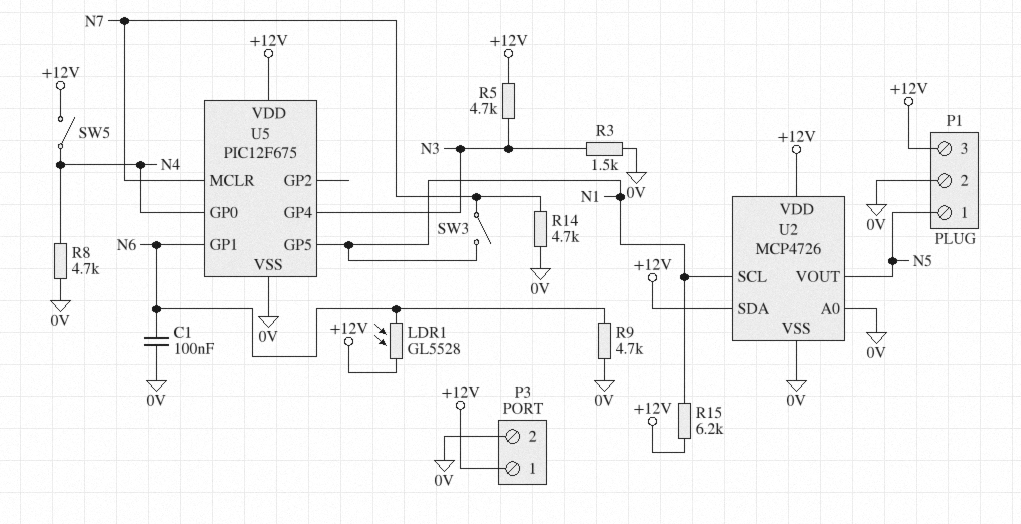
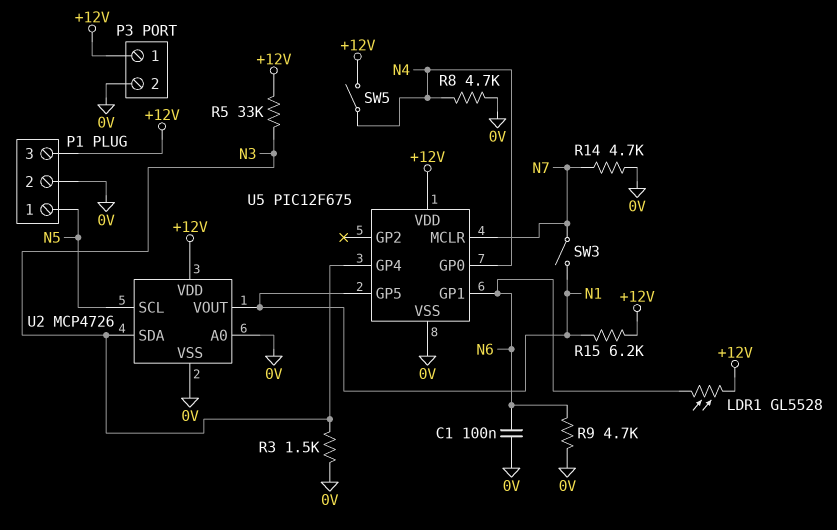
R5: 4.7k (+12V, N3) -> 33k (+12V, N3)
U2 pin SCL: N1 -> N5
U2 pin SDA: +12V -> N3
U2 pin VOUT: N5 -> N1

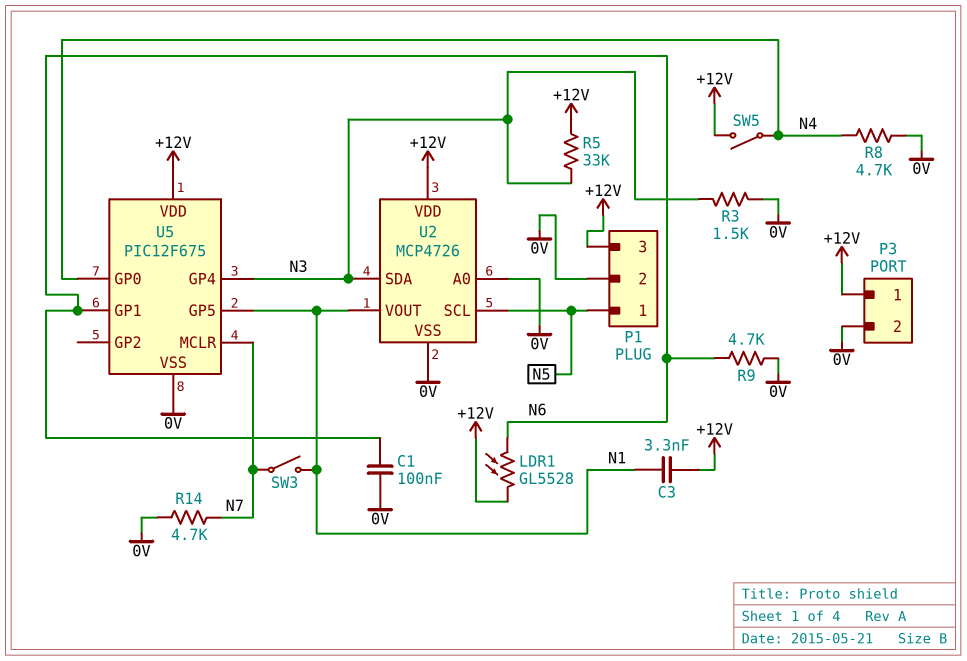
C3: none -> 3.3nF (+12V, N1)
R15: 6.2k (+12V, N1) -> none

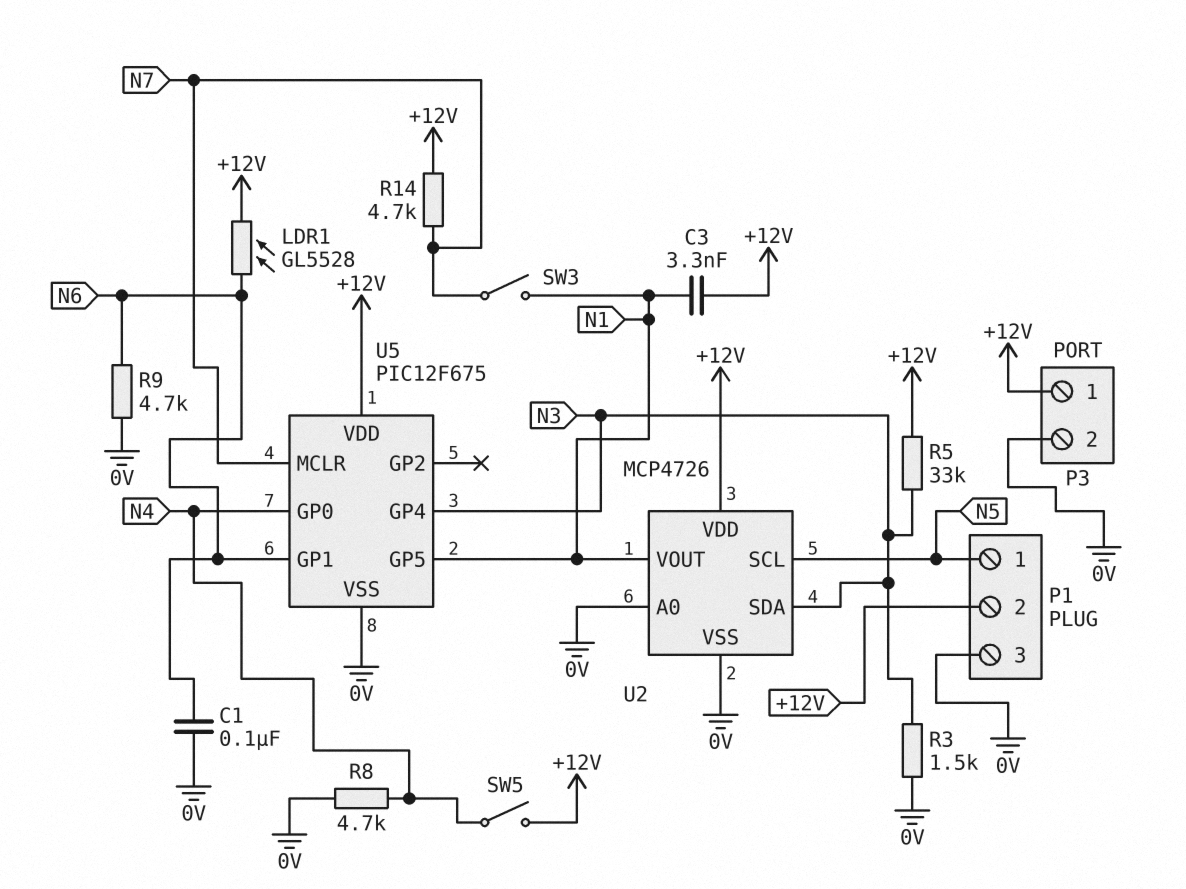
P1 pin 2: 0V -> +12V
P1 pin 3: +12V -> 0V
R14: 4.7k (0V, N7) -> 4.7k (+12V, N7)

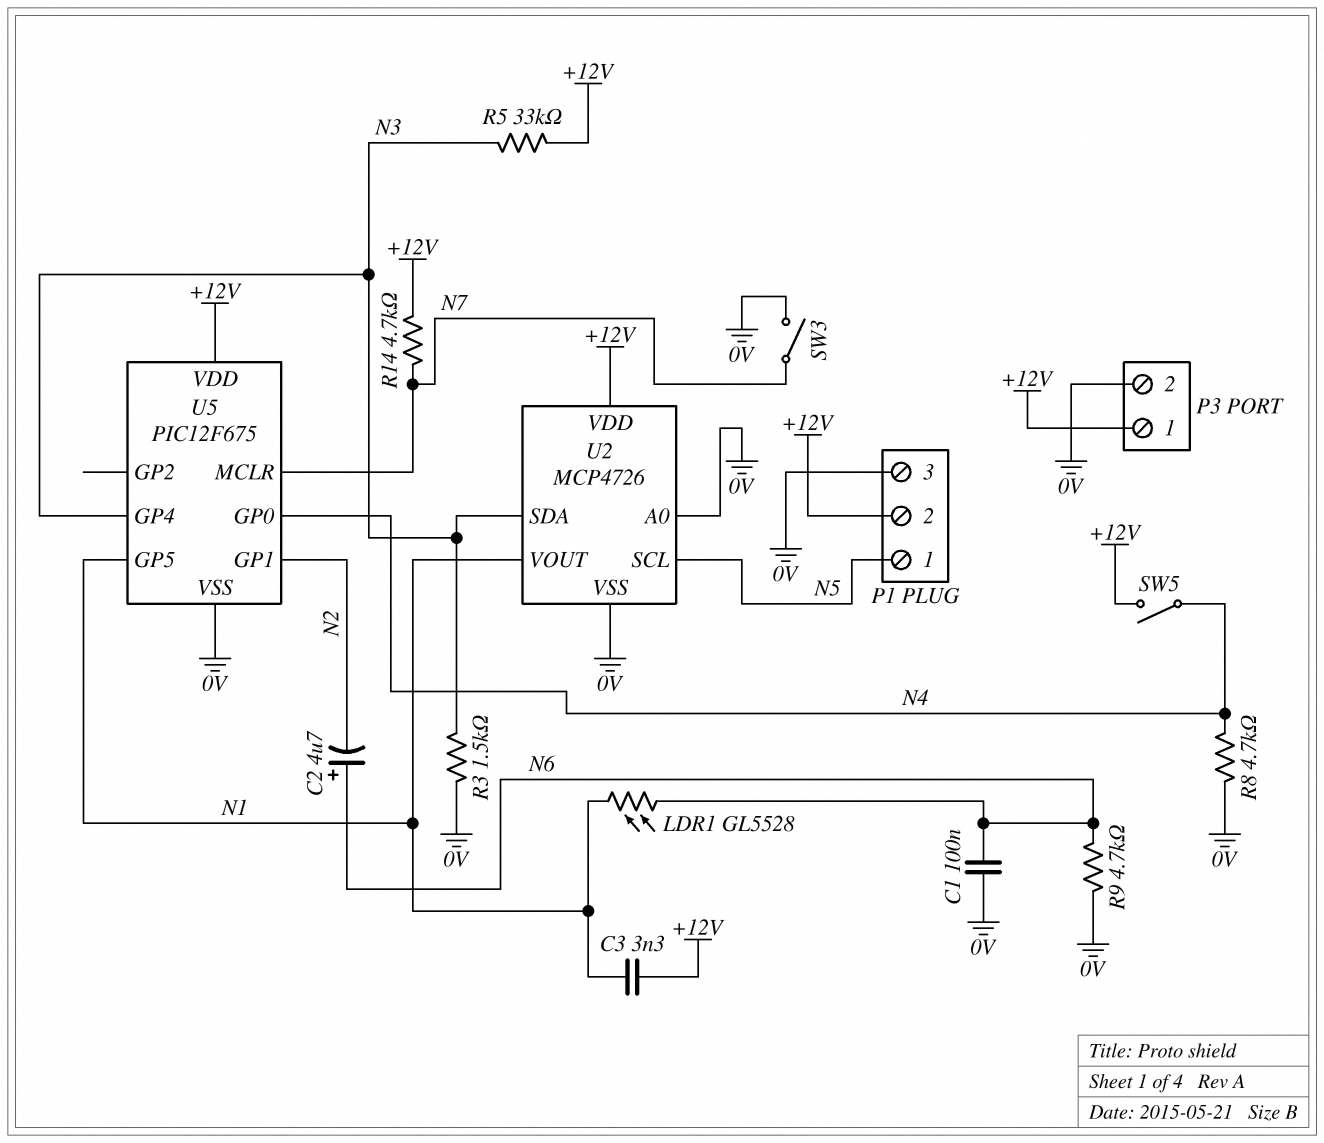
C2: none -> 4.7uF (plus N6, minus N2)
LDR1: GL5528 (+12V, N6) -> GL5528 (N1, N6)
SW3: switch (N1, N7) -> switch (0V, N7)
U5 pin GP1: N6 -> N2

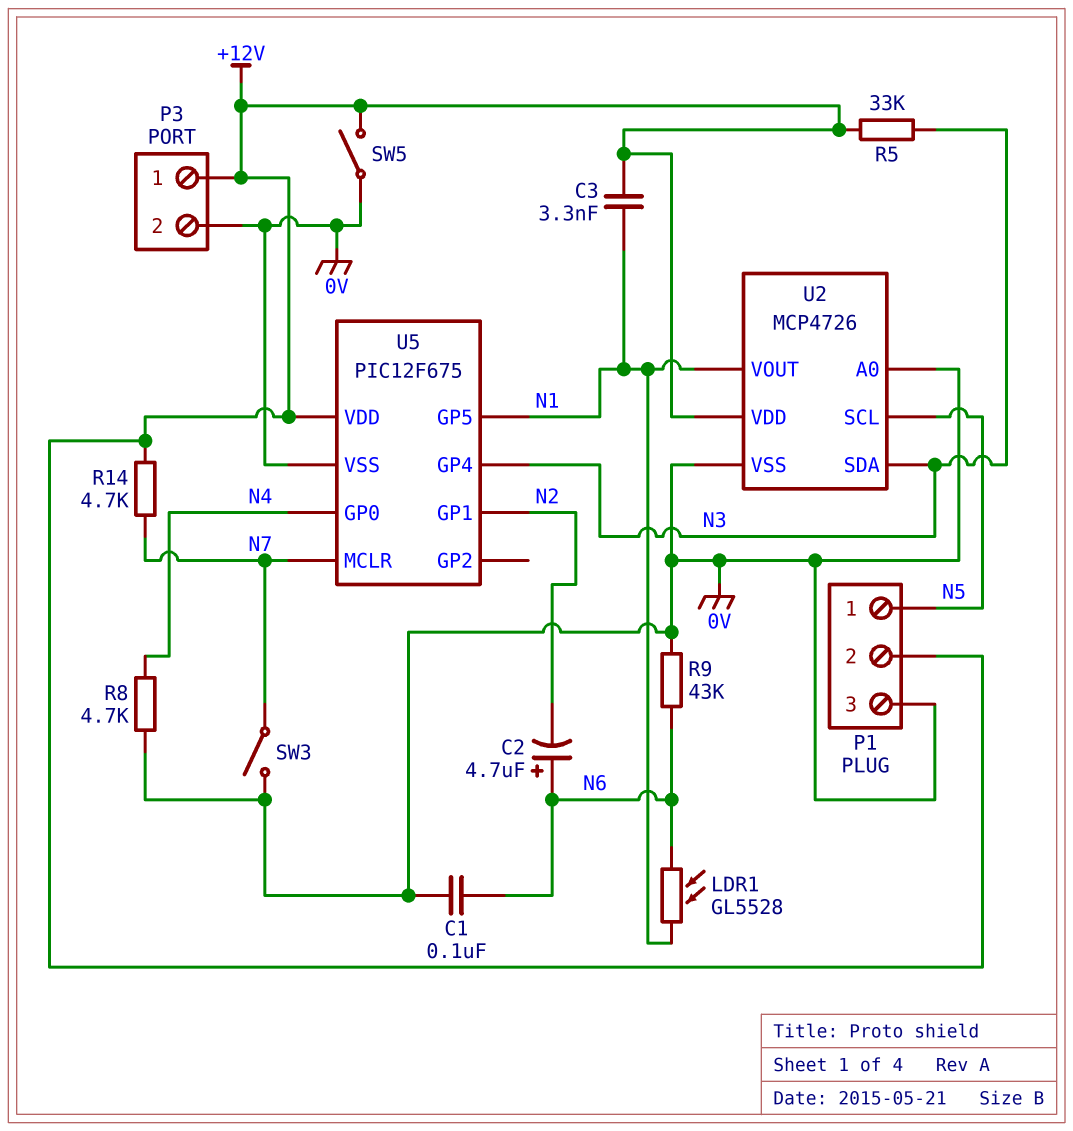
R3: 1.5k (0V, N3) -> none
R9: 4.7k (0V, N6) -> 43k (0V, N6)
SW5: switch (+12V, N4) -> switch (+12V, 0V)

